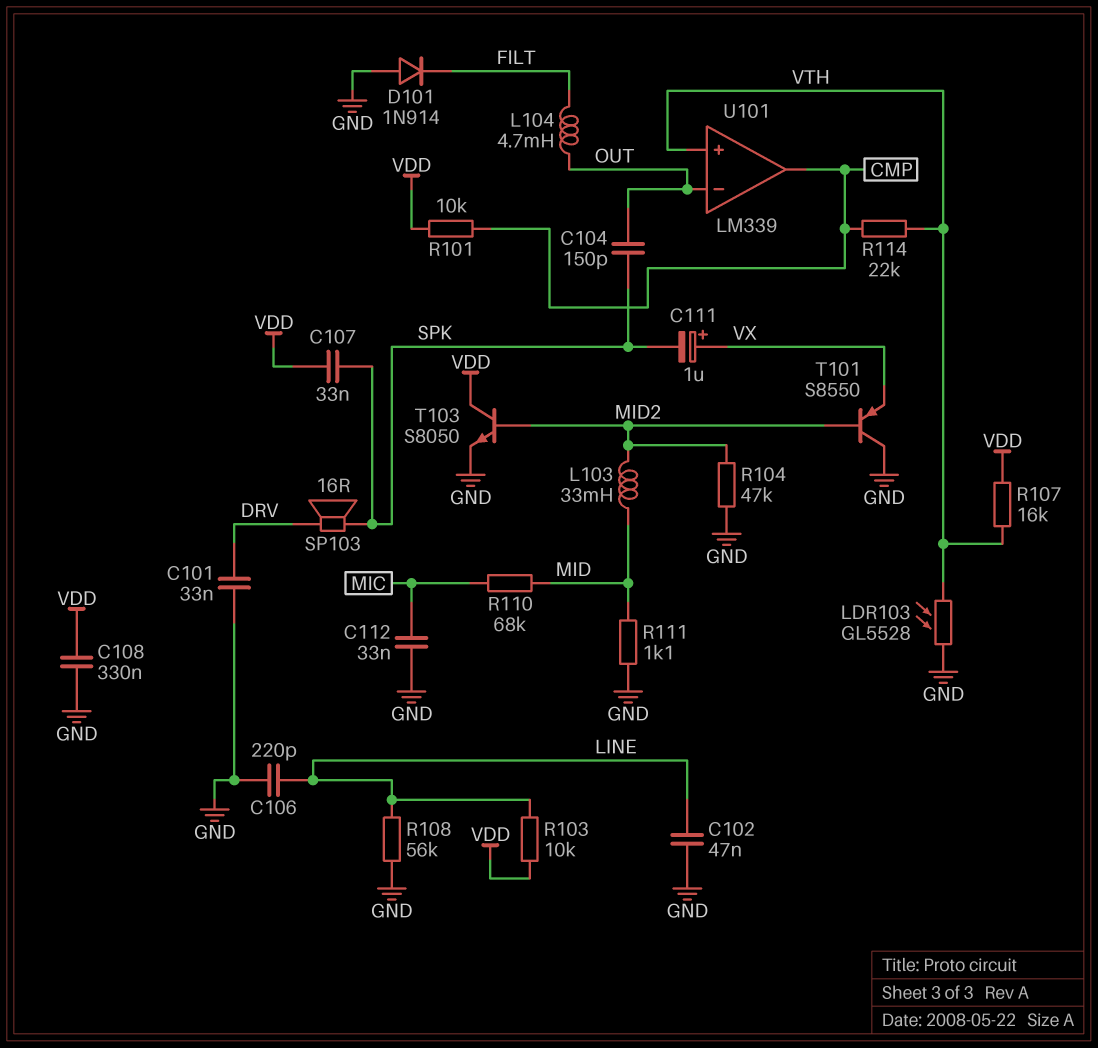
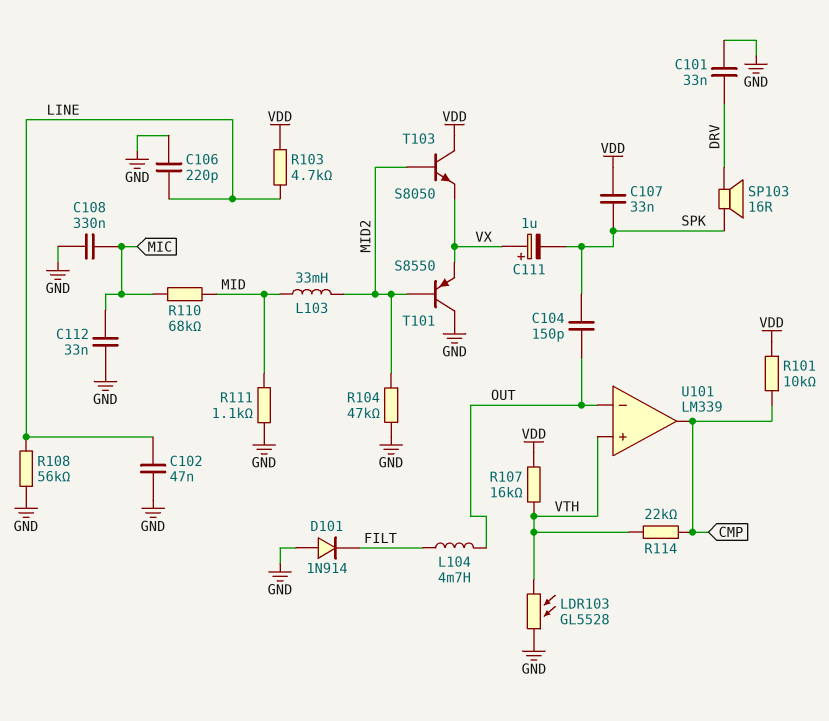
C108: 330nF (GND, VDD) -> 330nF (GND, MIC)
R103: 10k (LINE, VDD) -> 4.7k (LINE, VDD)
T103: NPN S8050 (B MID2, C VDD, E GND) -> NPN S8050 (B MID2, C VDD, E VX)

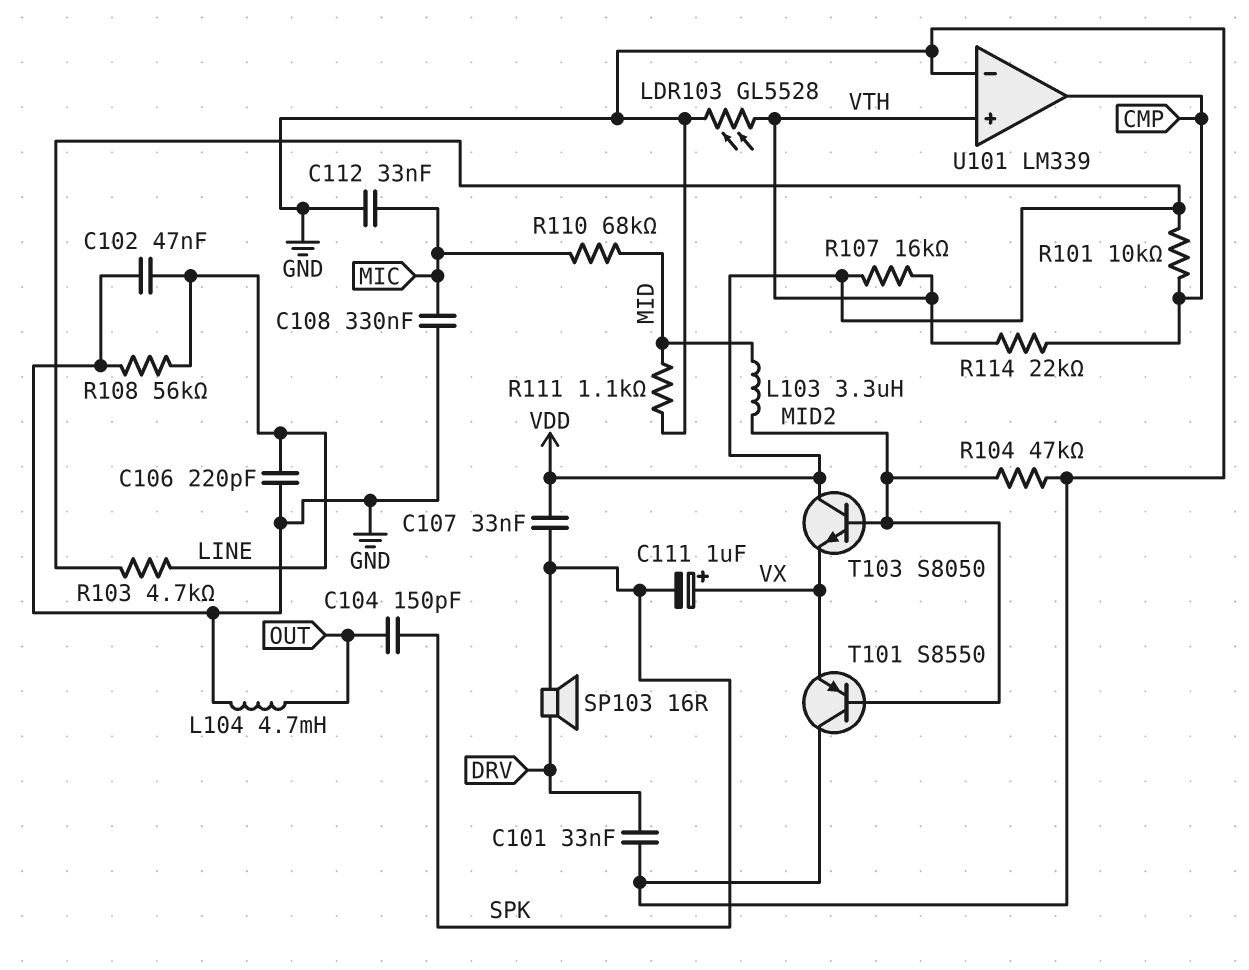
D101: diode 1N914 (A GND, K FILT) -> none
L103: 33mH (MID, MID2) -> 3.3uH (MID, MID2)
L104: 4.7mH (FILT, OUT) -> 4.7mH (GND, OUT)
U101 pin in-: OUT -> GND

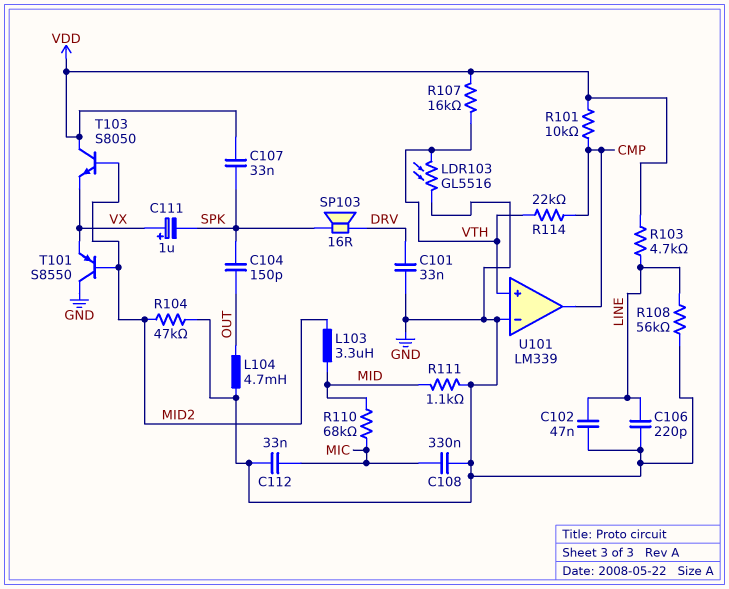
LDR103: GL5528 (GND, VTH) -> GL5516 (GND, VTH)

